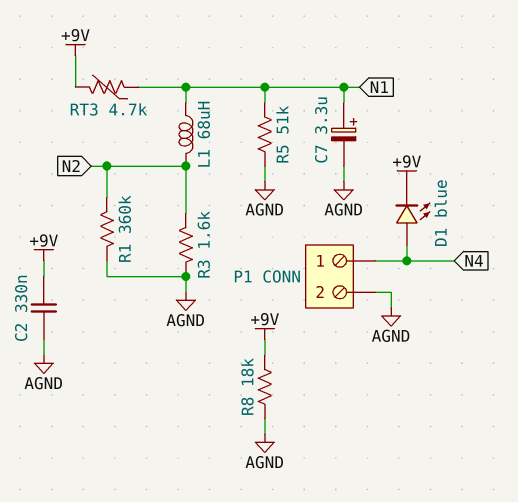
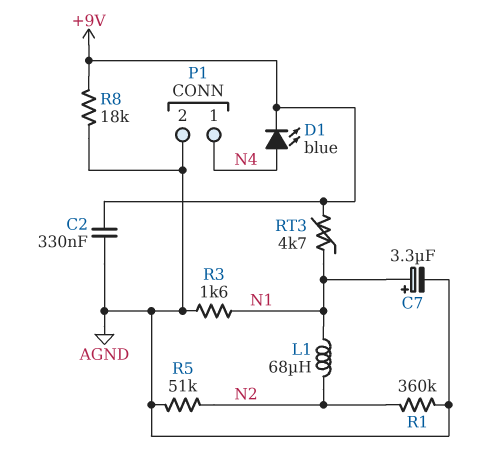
R3: 1.6k (AGND, N2) -> 1.6k (AGND, N1)
R5: 51k (AGND, N1) -> 51k (AGND, N2)

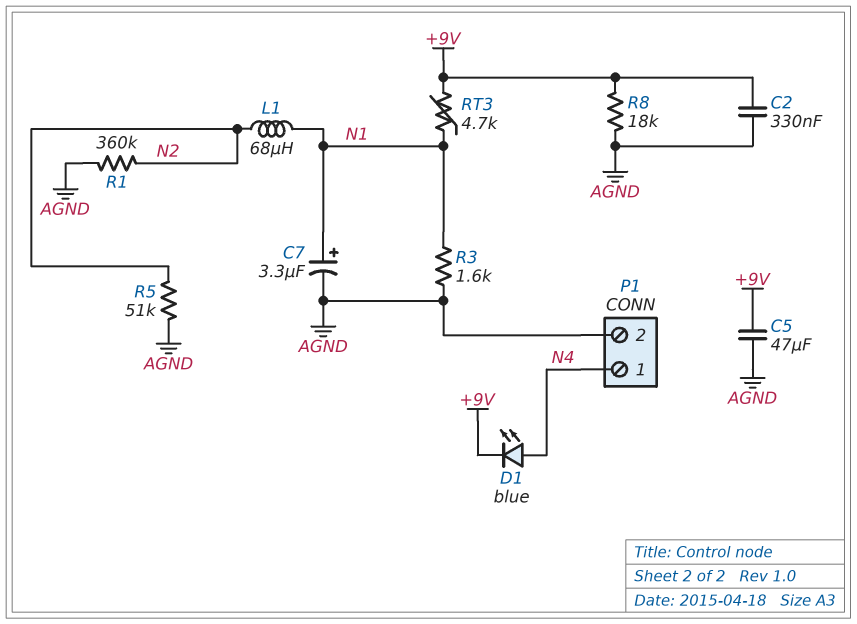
C5: none -> 47uF (+9V, AGND)

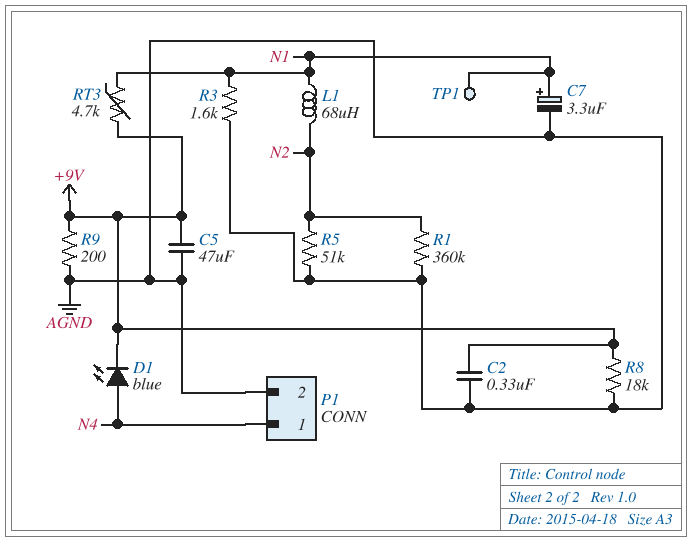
R9: none -> 200 (+9V, AGND)
TP1: none -> test point (N1)

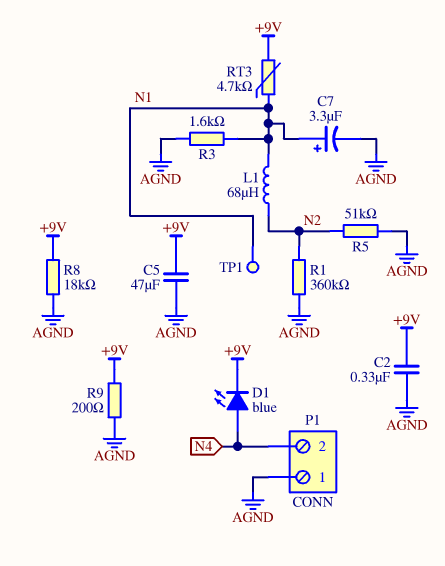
P1 pin 1: N4 -> AGND
P1 pin 2: AGND -> N4

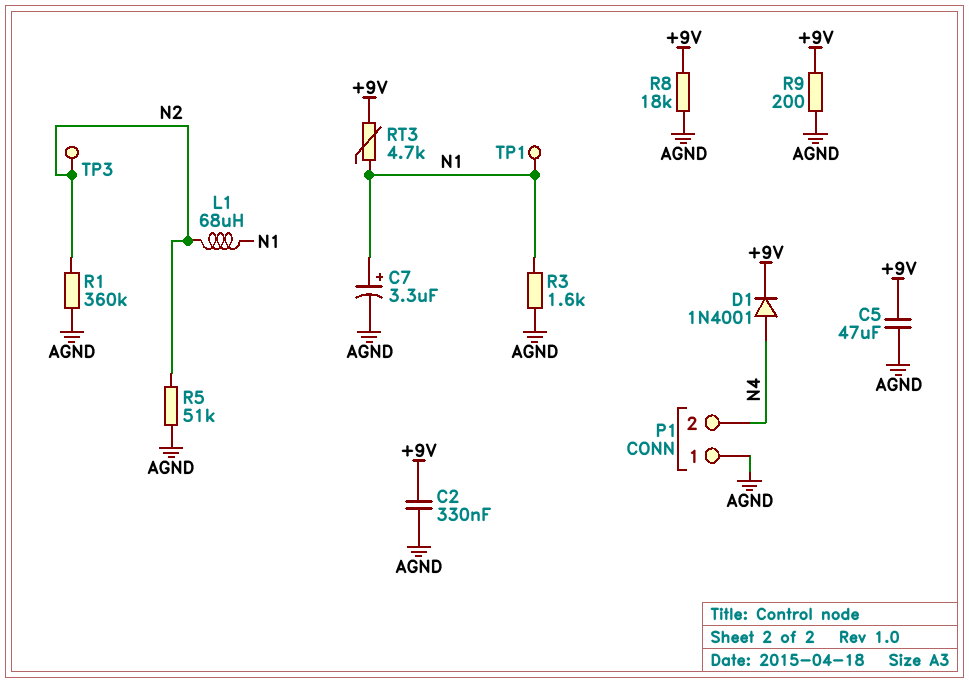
D1: LED blue (A N4, K +9V) -> diode 1N4001 (A N4, K +9V)
TP3: none -> test point (N2)

